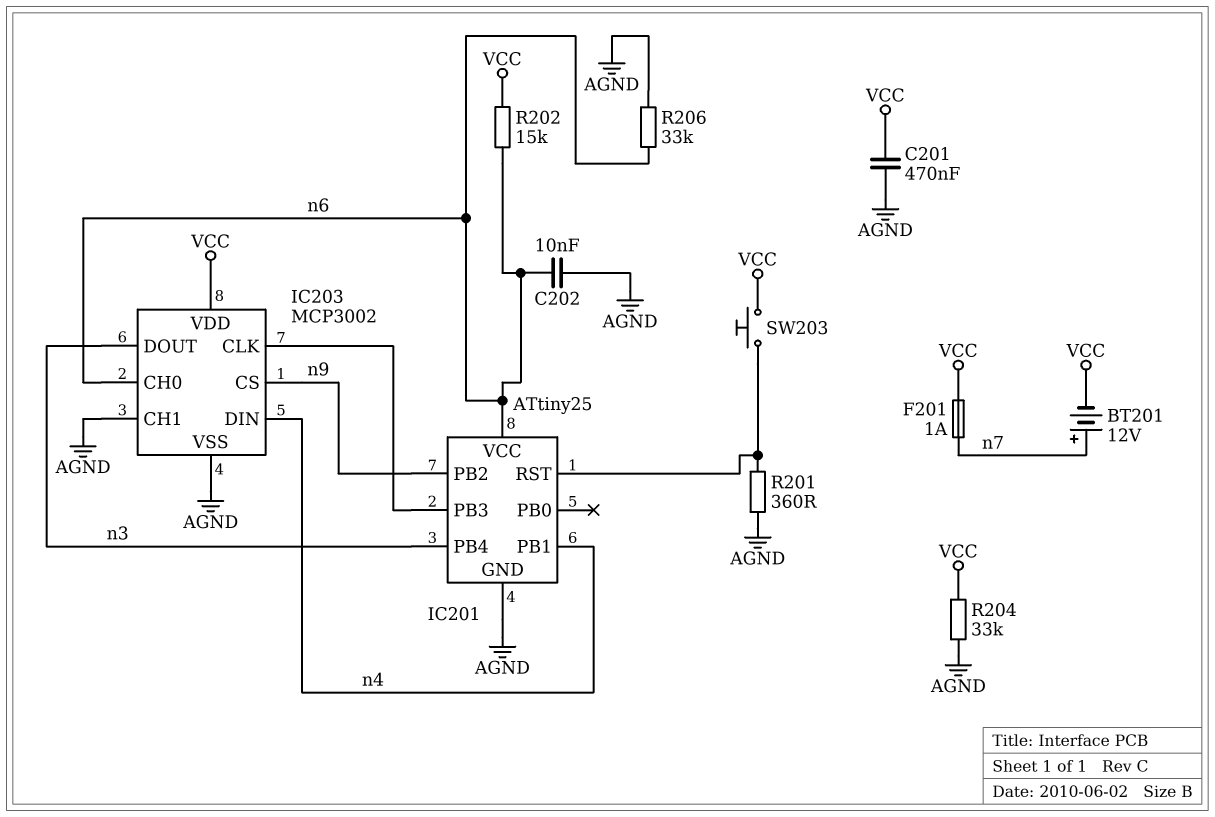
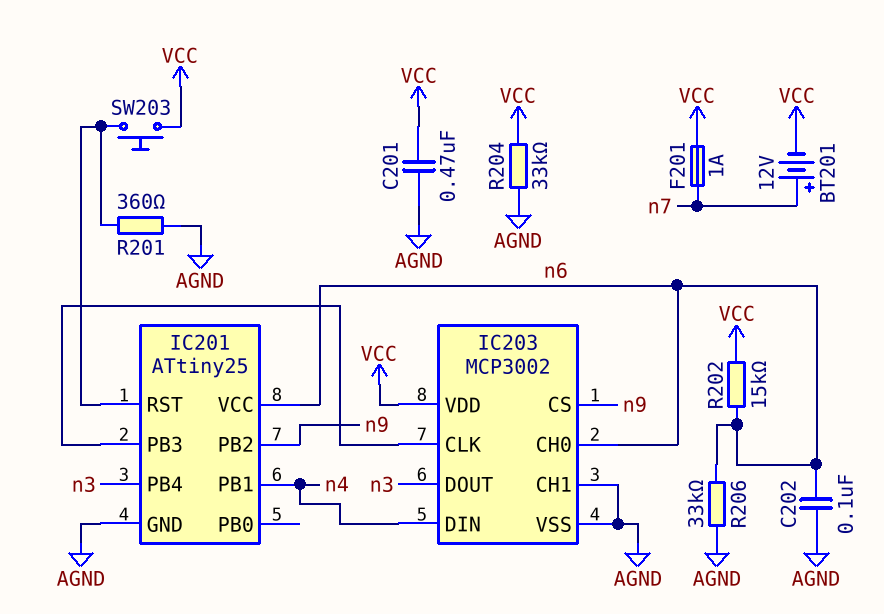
C202: 10nF (AGND, n6) -> 100nF (AGND, n6)

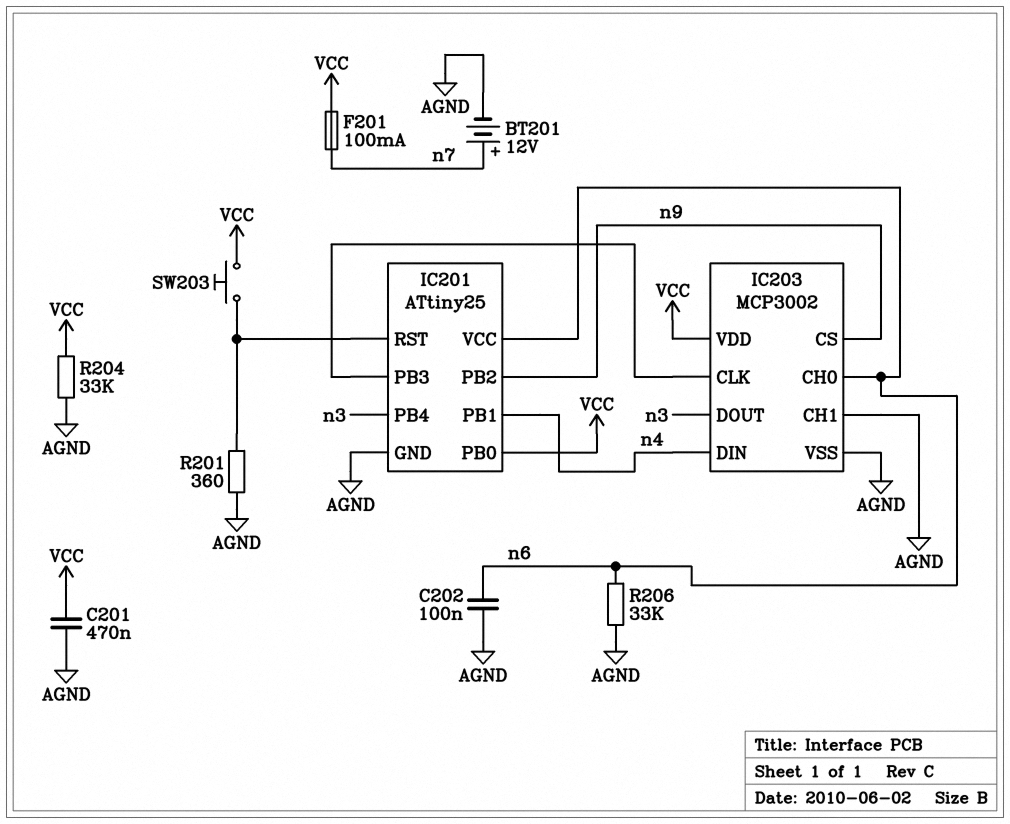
BT201: 12V (plus n7, minus VCC) -> 12V (plus n7, minus AGND)
F201: 1A (VCC, n7) -> 100mA (VCC, n7)
IC201 pin PB0: none -> VCC
R202: 15k (VCC, n6) -> none

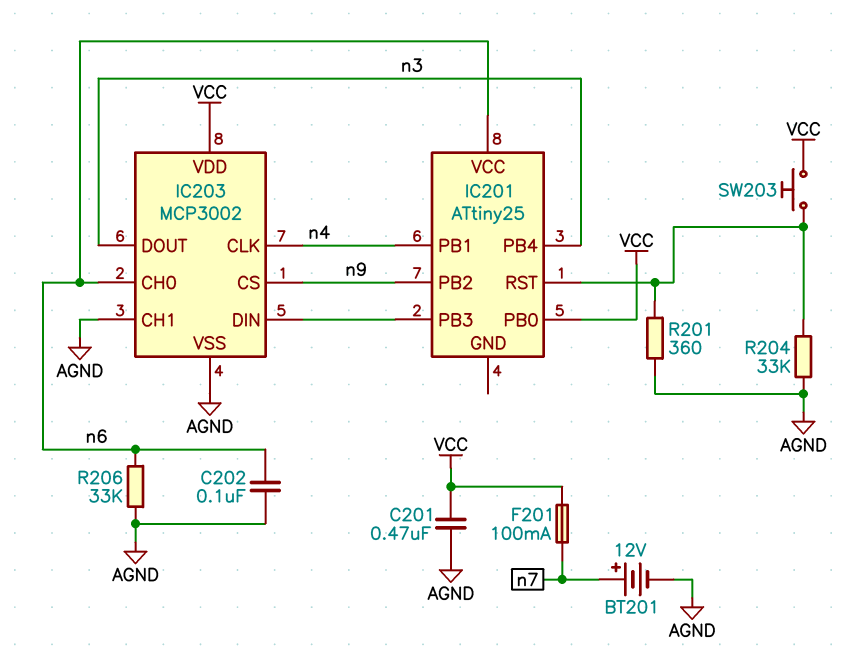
IC201 pin GND: AGND -> none
IC203 pin CLK: IC201/PB3 -> n4
IC203 pin DIN: n4 -> IC201/PB3
R204: 33k (AGND, VCC) -> 33k (AGND, IC201/RST)

